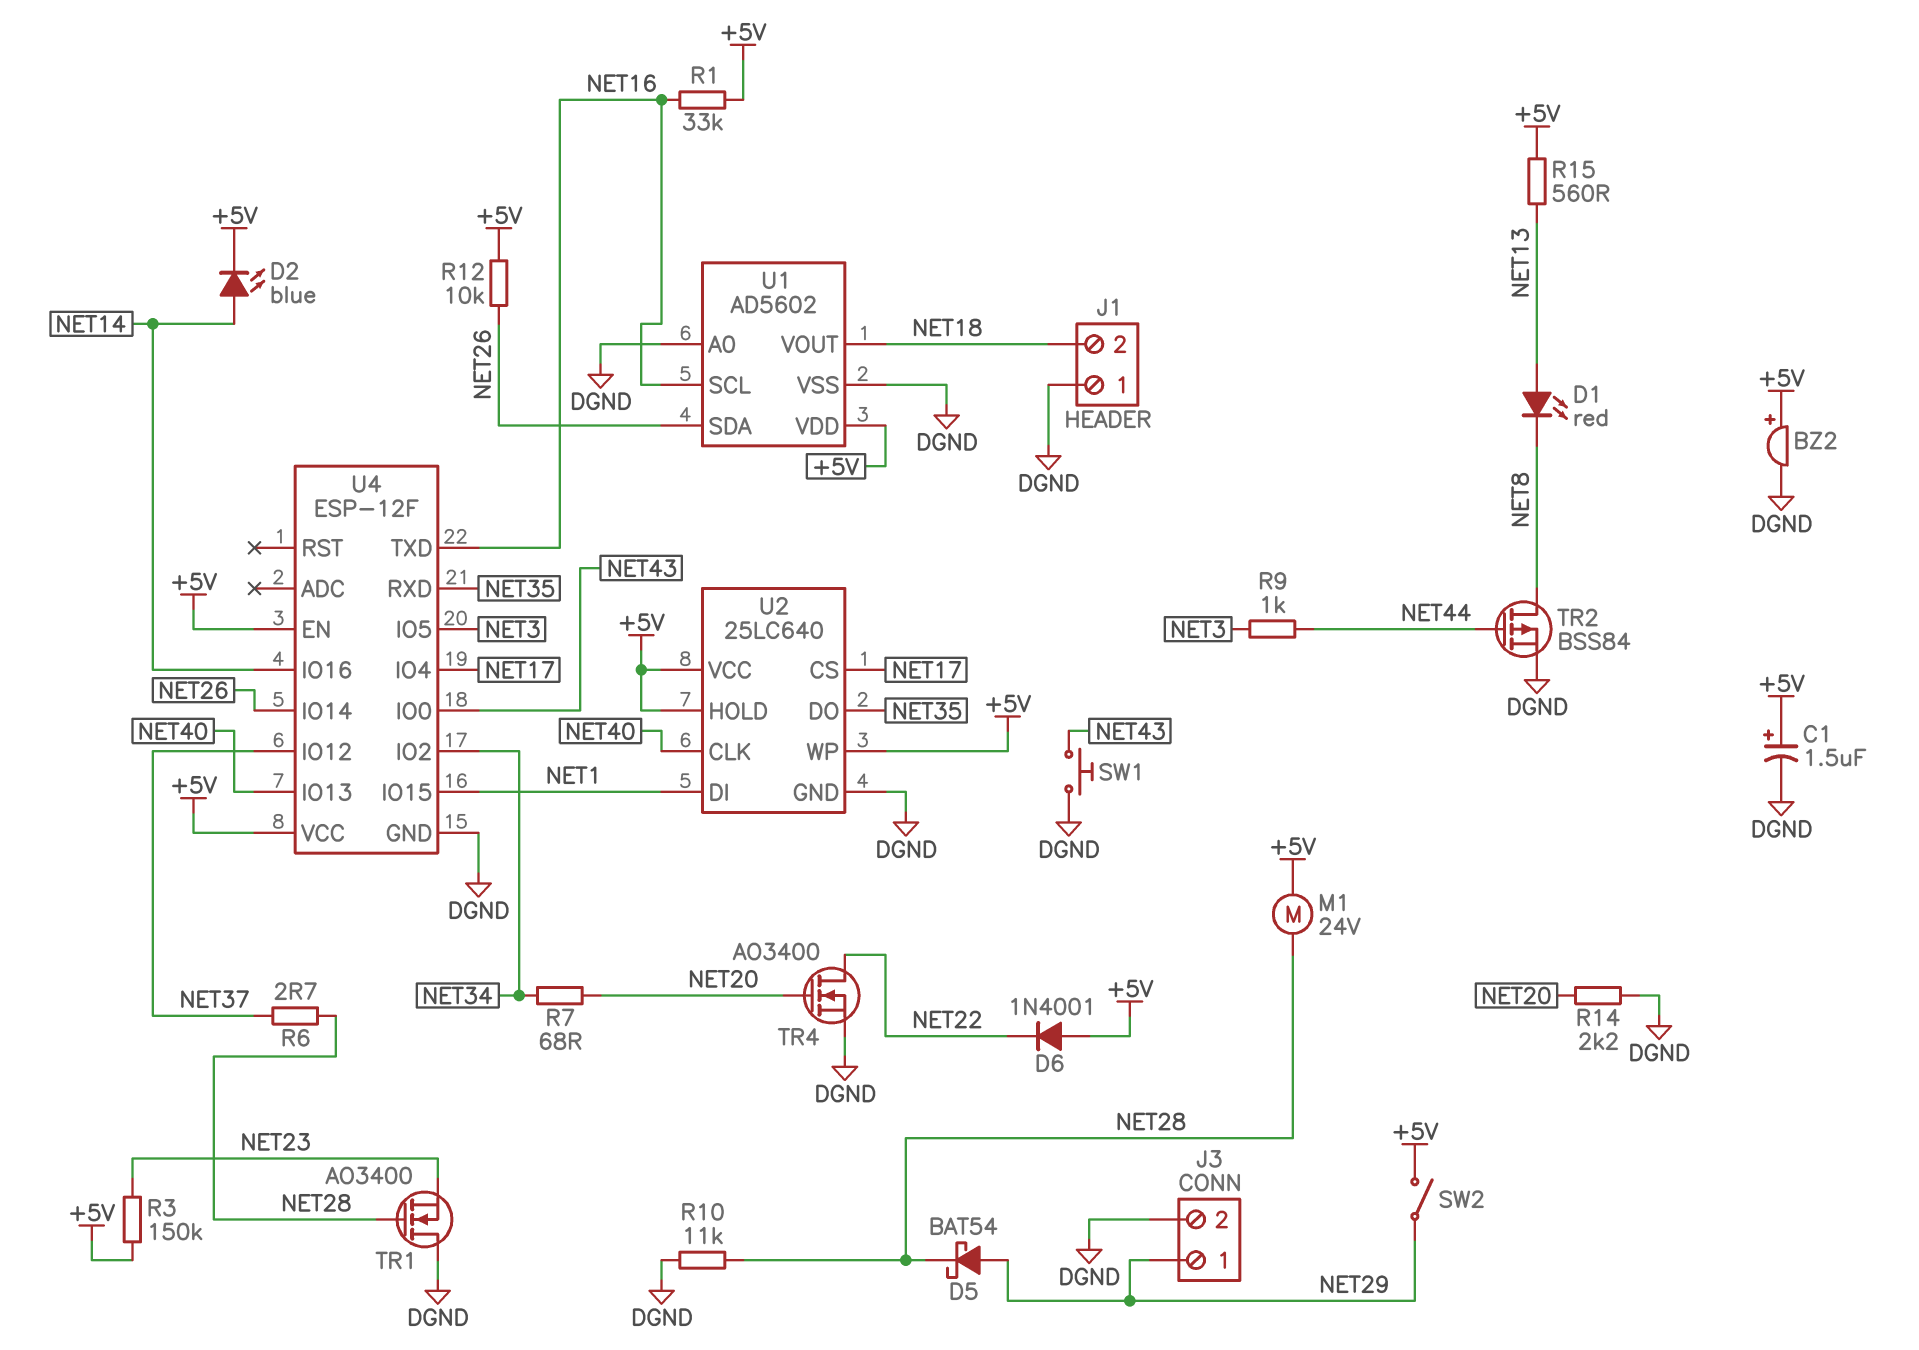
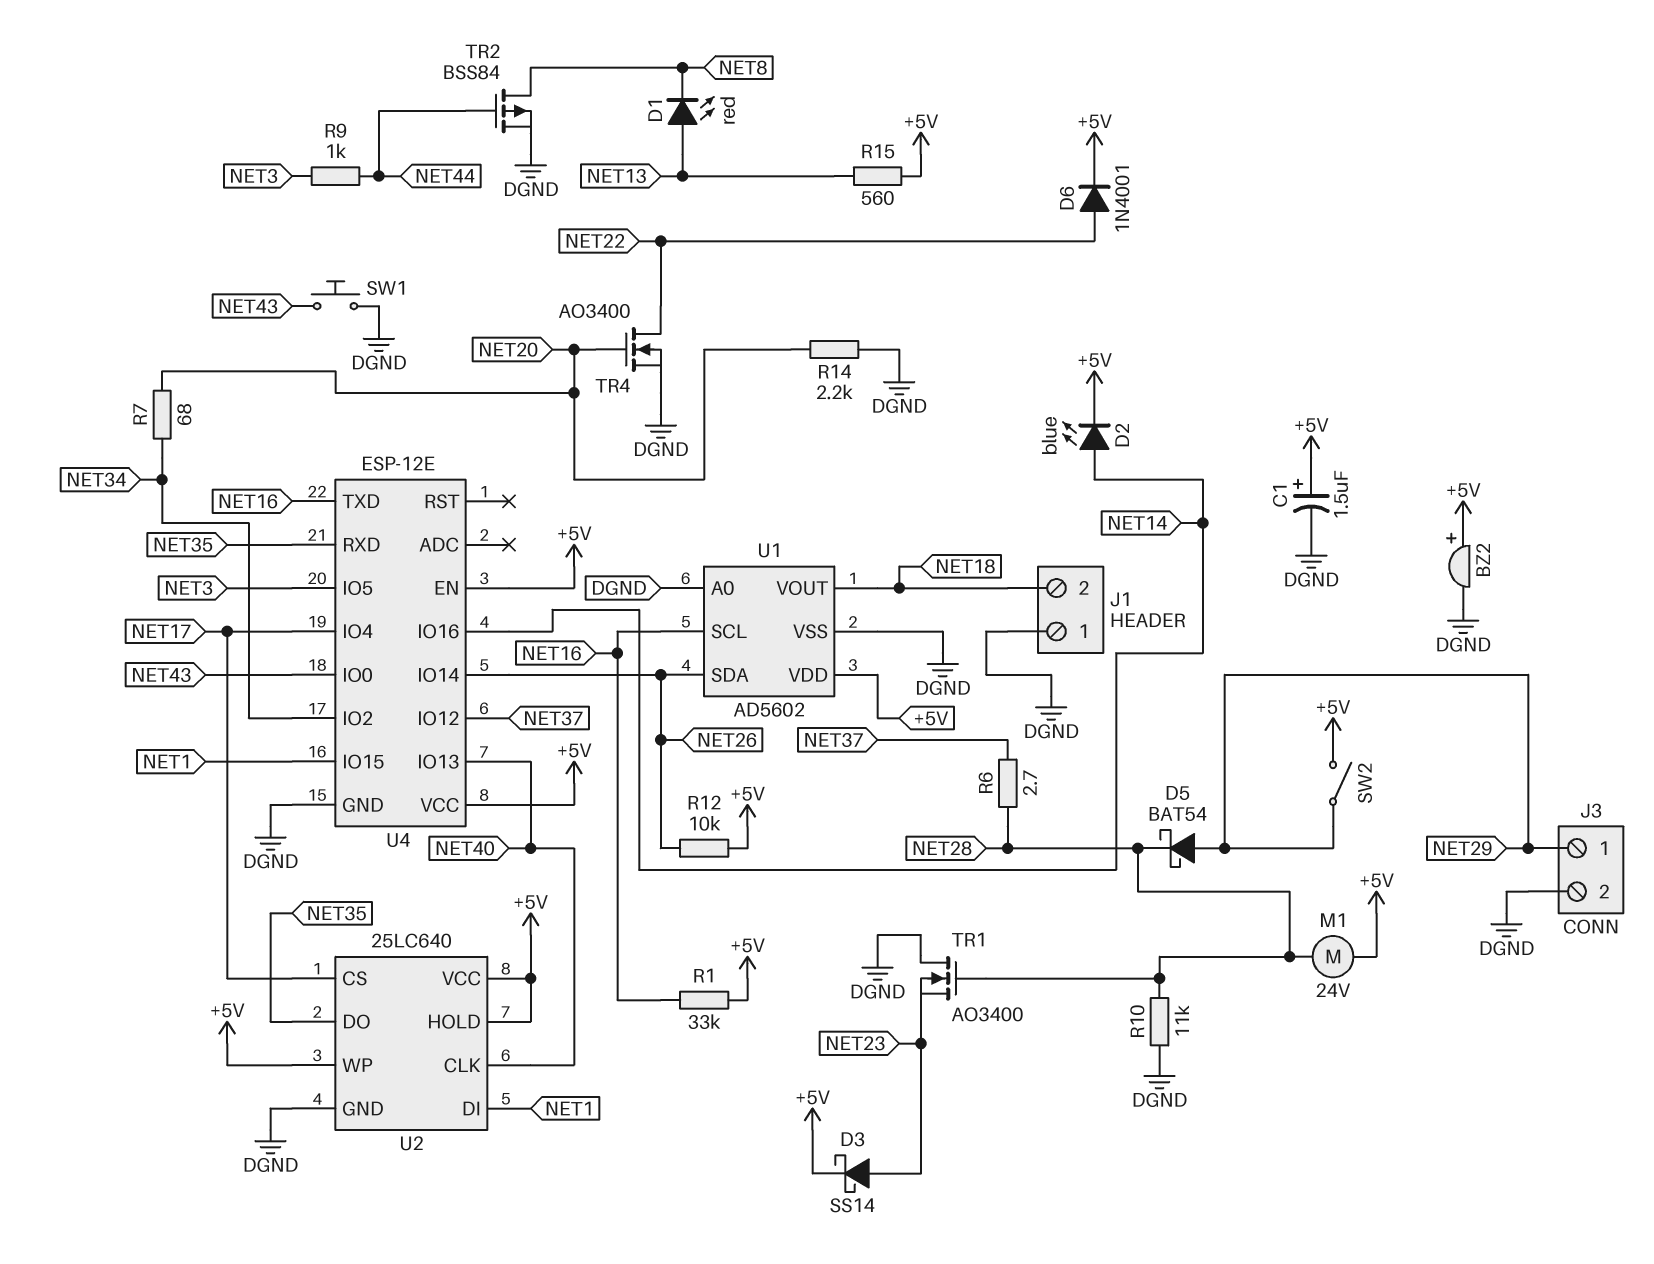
D3: none -> schottky SS14 (A NET23, K +5V)
D6: diode 1N4001 (A +5V, K NET22) -> diode 1N4001 (A NET22, K +5V)
R3: 150k (+5V, NET23) -> none
U4: ESP-12F -> ESP-12E

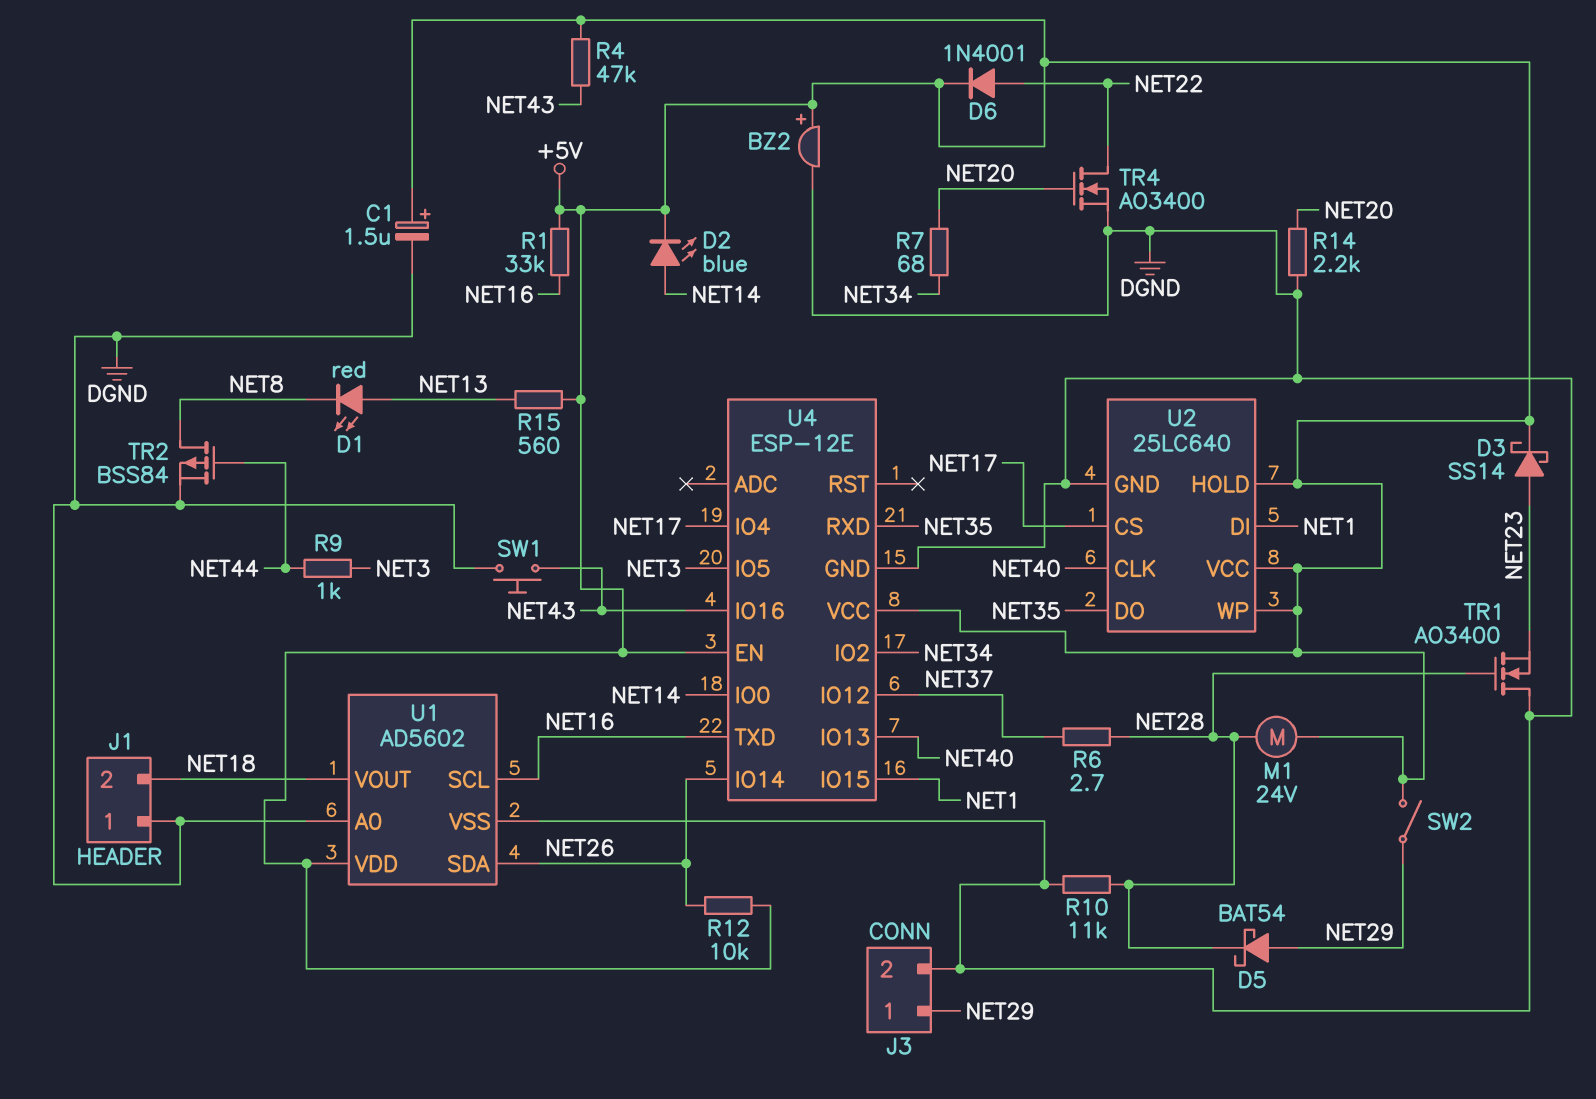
R4: none -> 47k (+5V, NET43)
U4 pin IO0: NET43 -> NET14
U4 pin IO16: NET14 -> NET43

